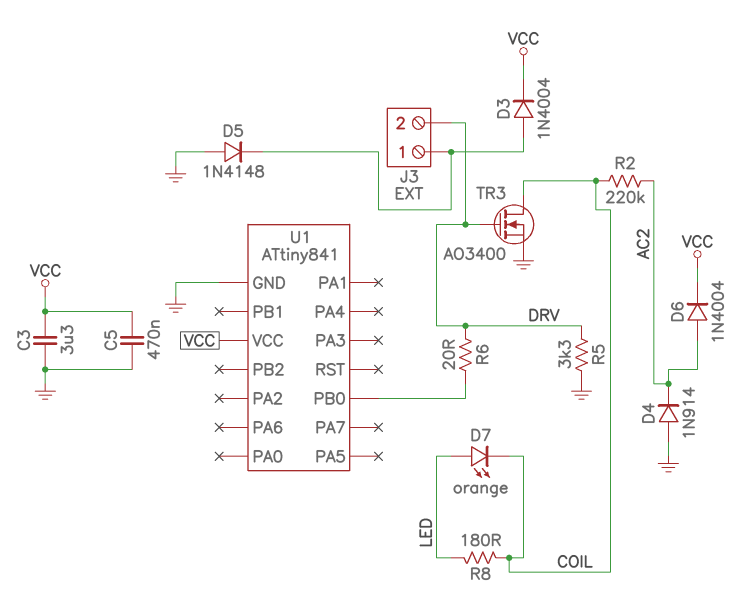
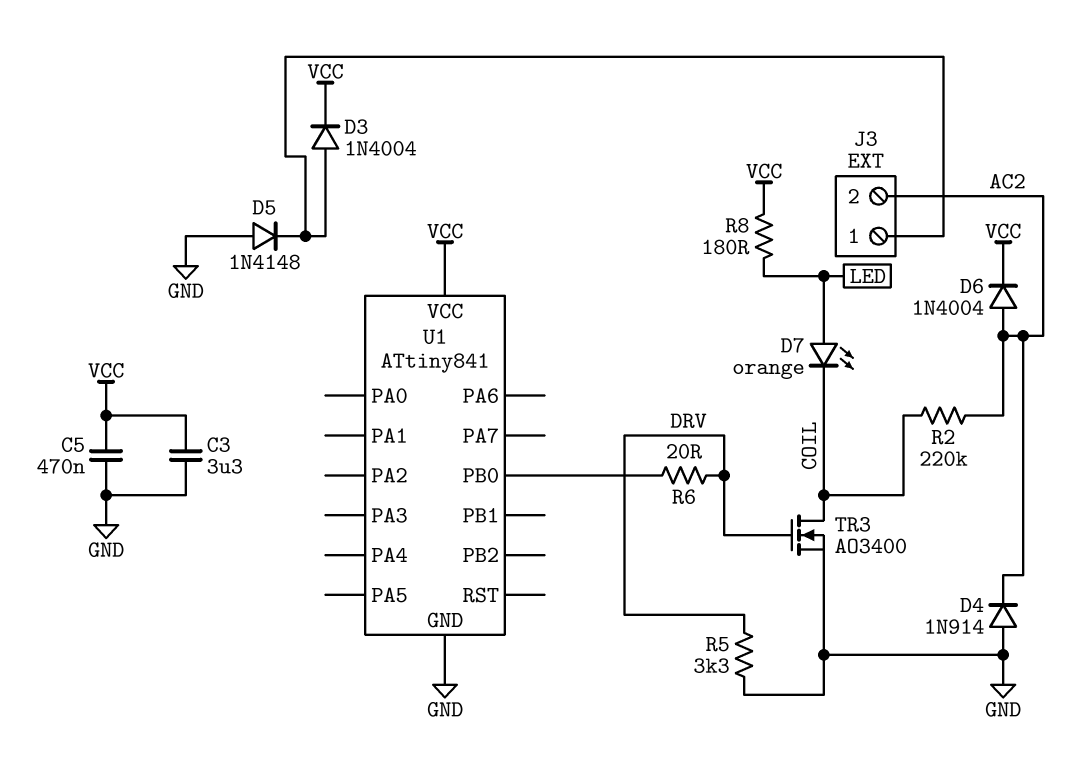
J3 pin 2: DRV -> AC2
R8: 180 (COIL, LED) -> 180 (LED, VCC)

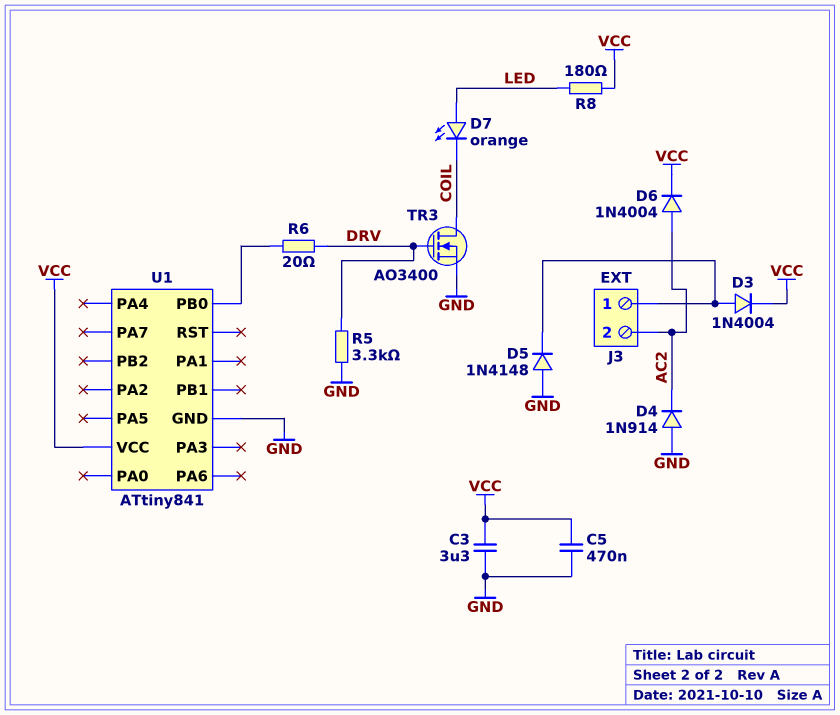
R2: 220k (AC2, COIL) -> none

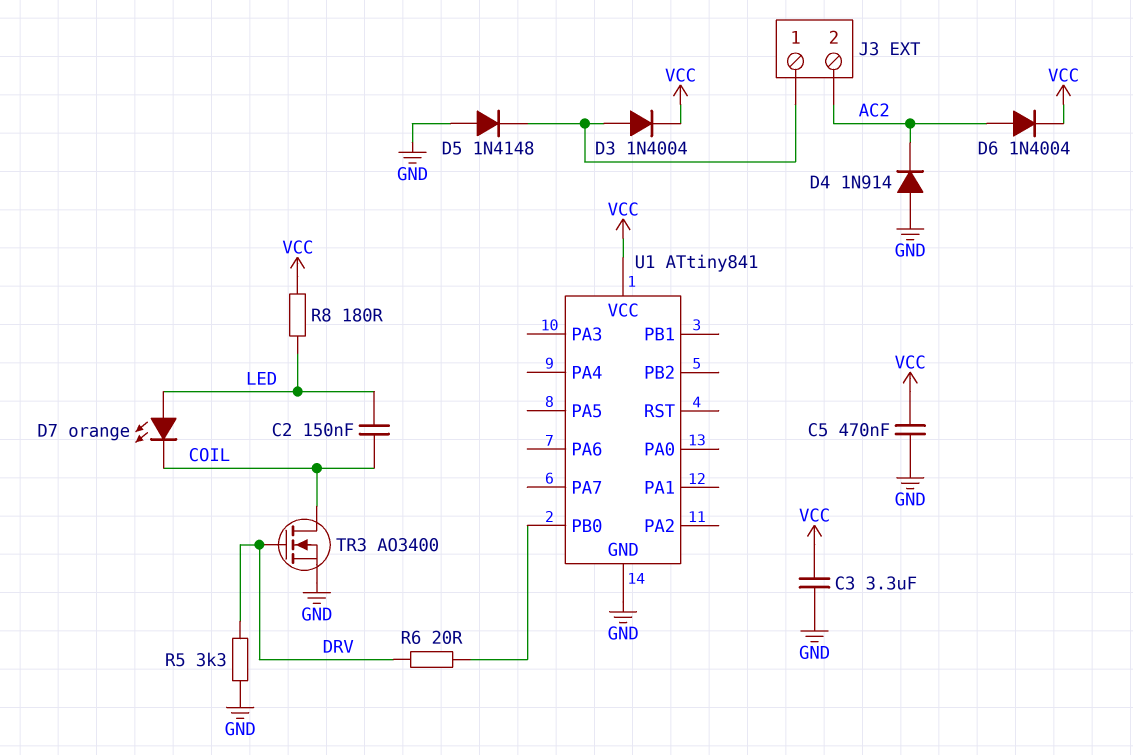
C2: none -> 150nF (COIL, LED)

